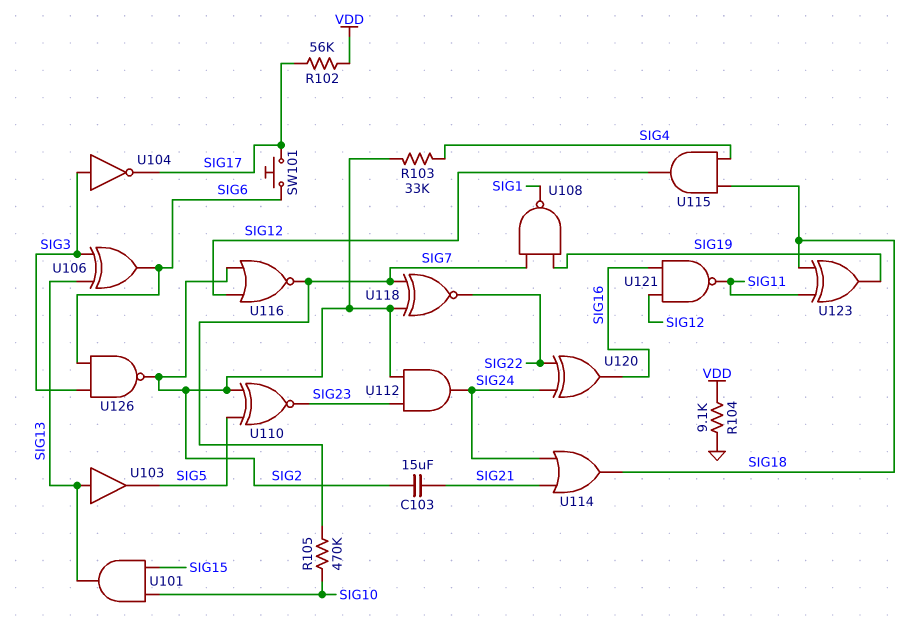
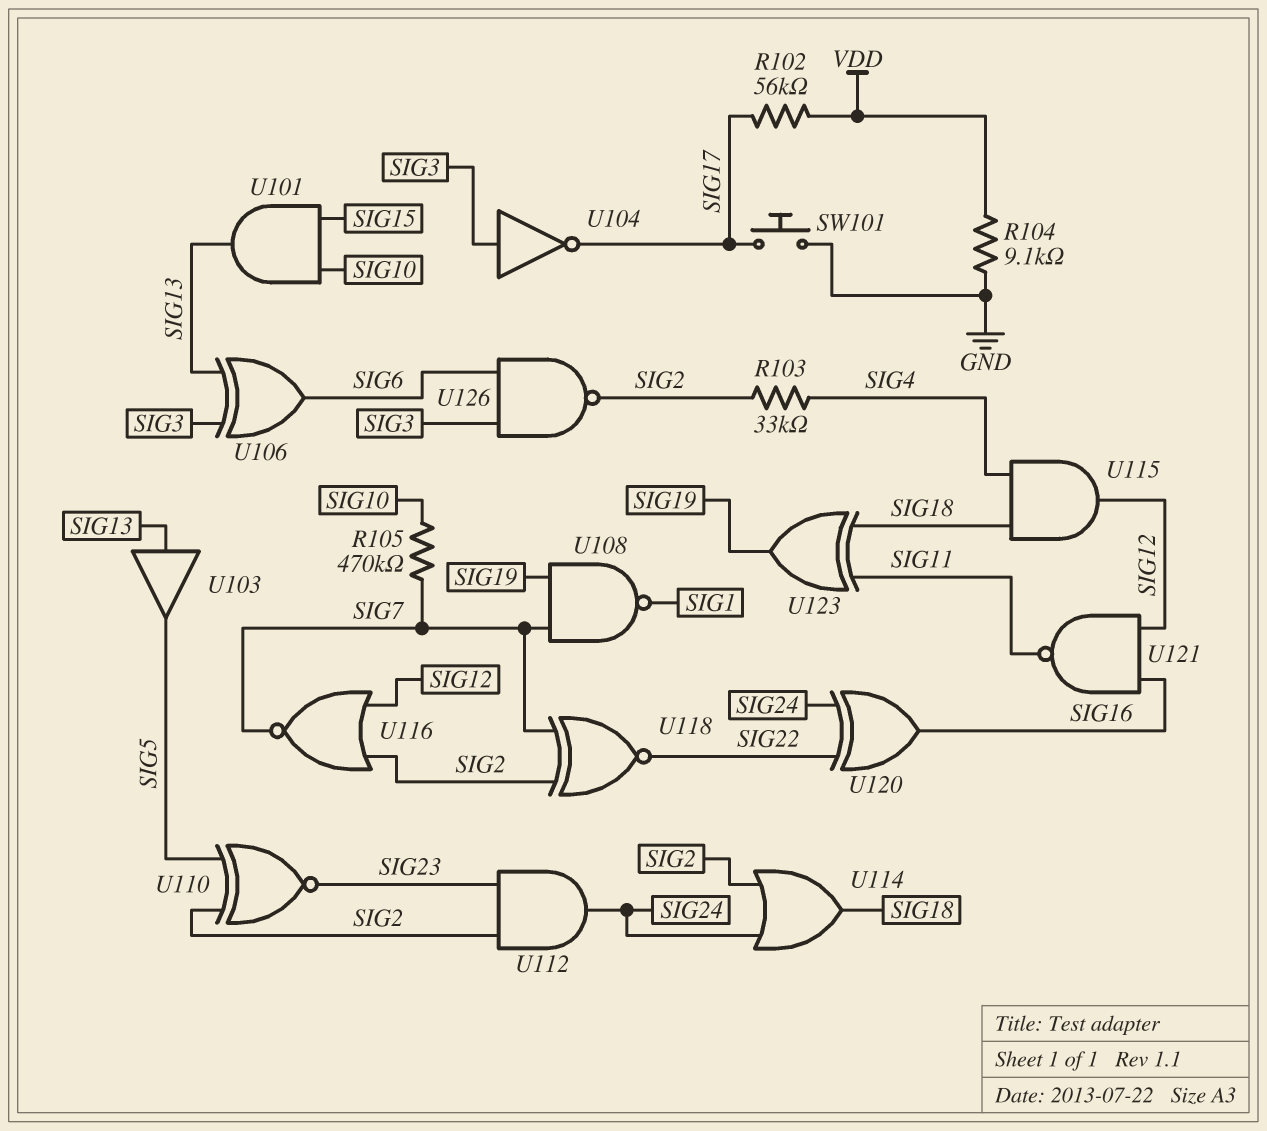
C103: 15uF (SIG2, SIG21) -> none
SW101: button (SIG6, SIG17) -> button (GND, SIG17)
U114: OR (in SIG21, in SIG24, out SIG18) -> OR (in SIG2, in SIG24, out SIG18)

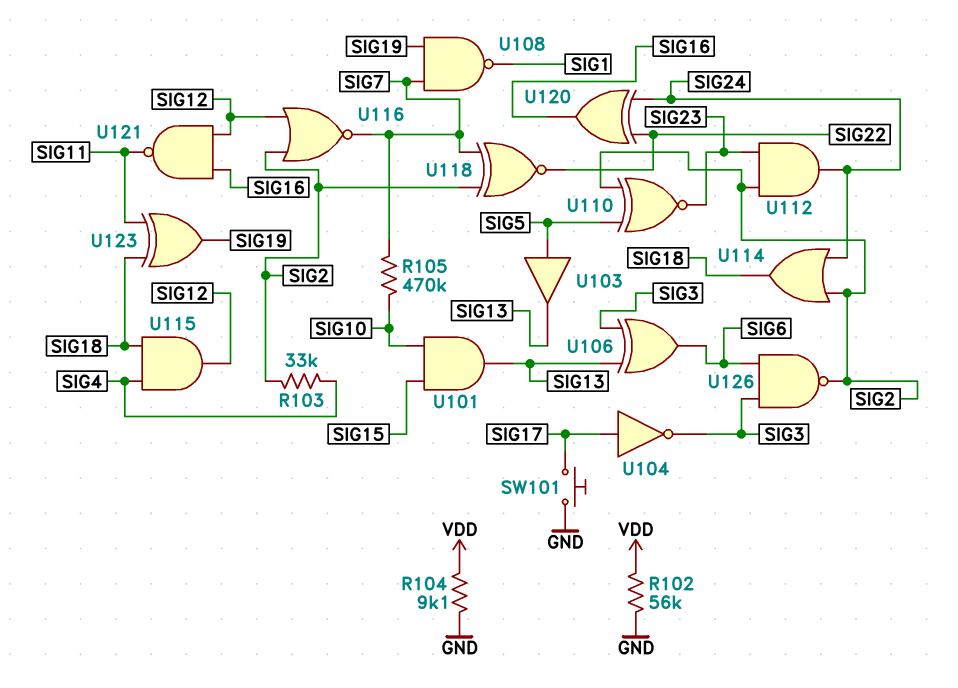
R102: 56k (SIG17, VDD) -> 56k (GND, VDD)
U103: buffer (in SIG13, out SIG5) -> buffer (in SIG5, out SIG13)
U104: NOT (in SIG3, out SIG17) -> NOT (in SIG17, out SIG3)

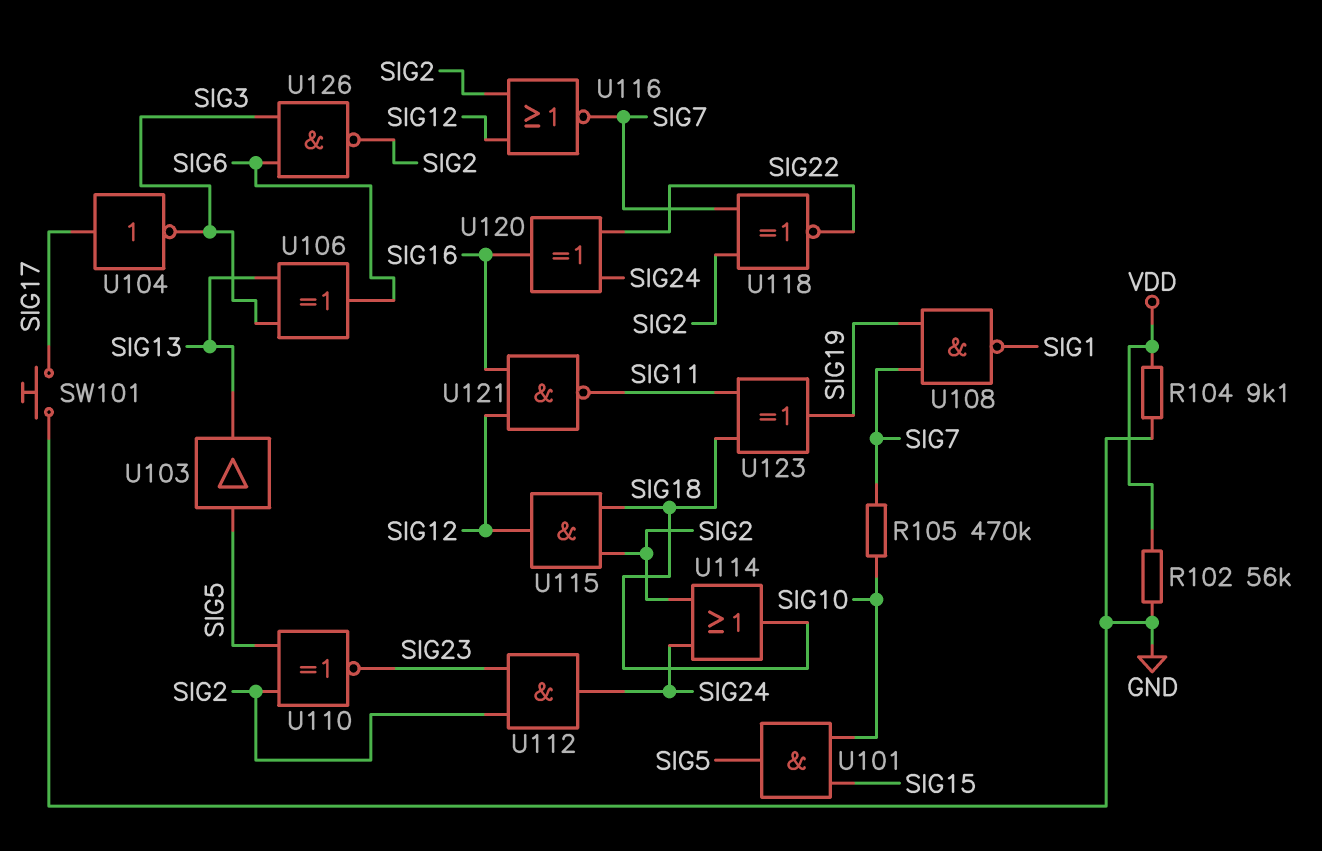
R103: 33k (SIG2, SIG4) -> none
U101: AND (in SIG10, in SIG15, out SIG13) -> AND (in SIG10, in SIG15, out SIG5)
U115: AND (in SIG4, in SIG18, out SIG12) -> AND (in SIG2, in SIG18, out SIG12)

